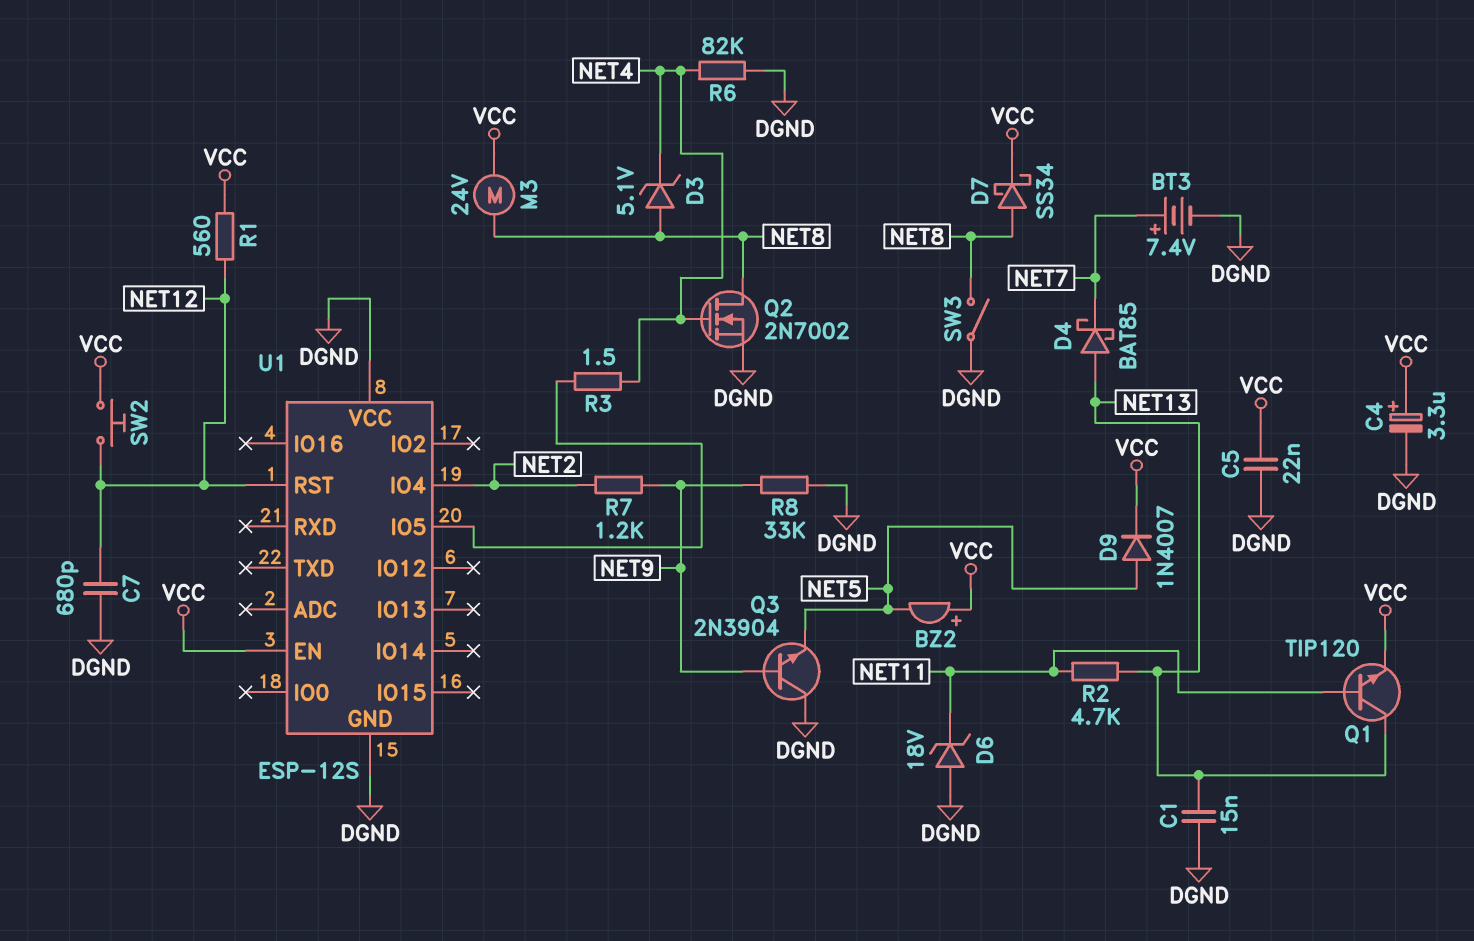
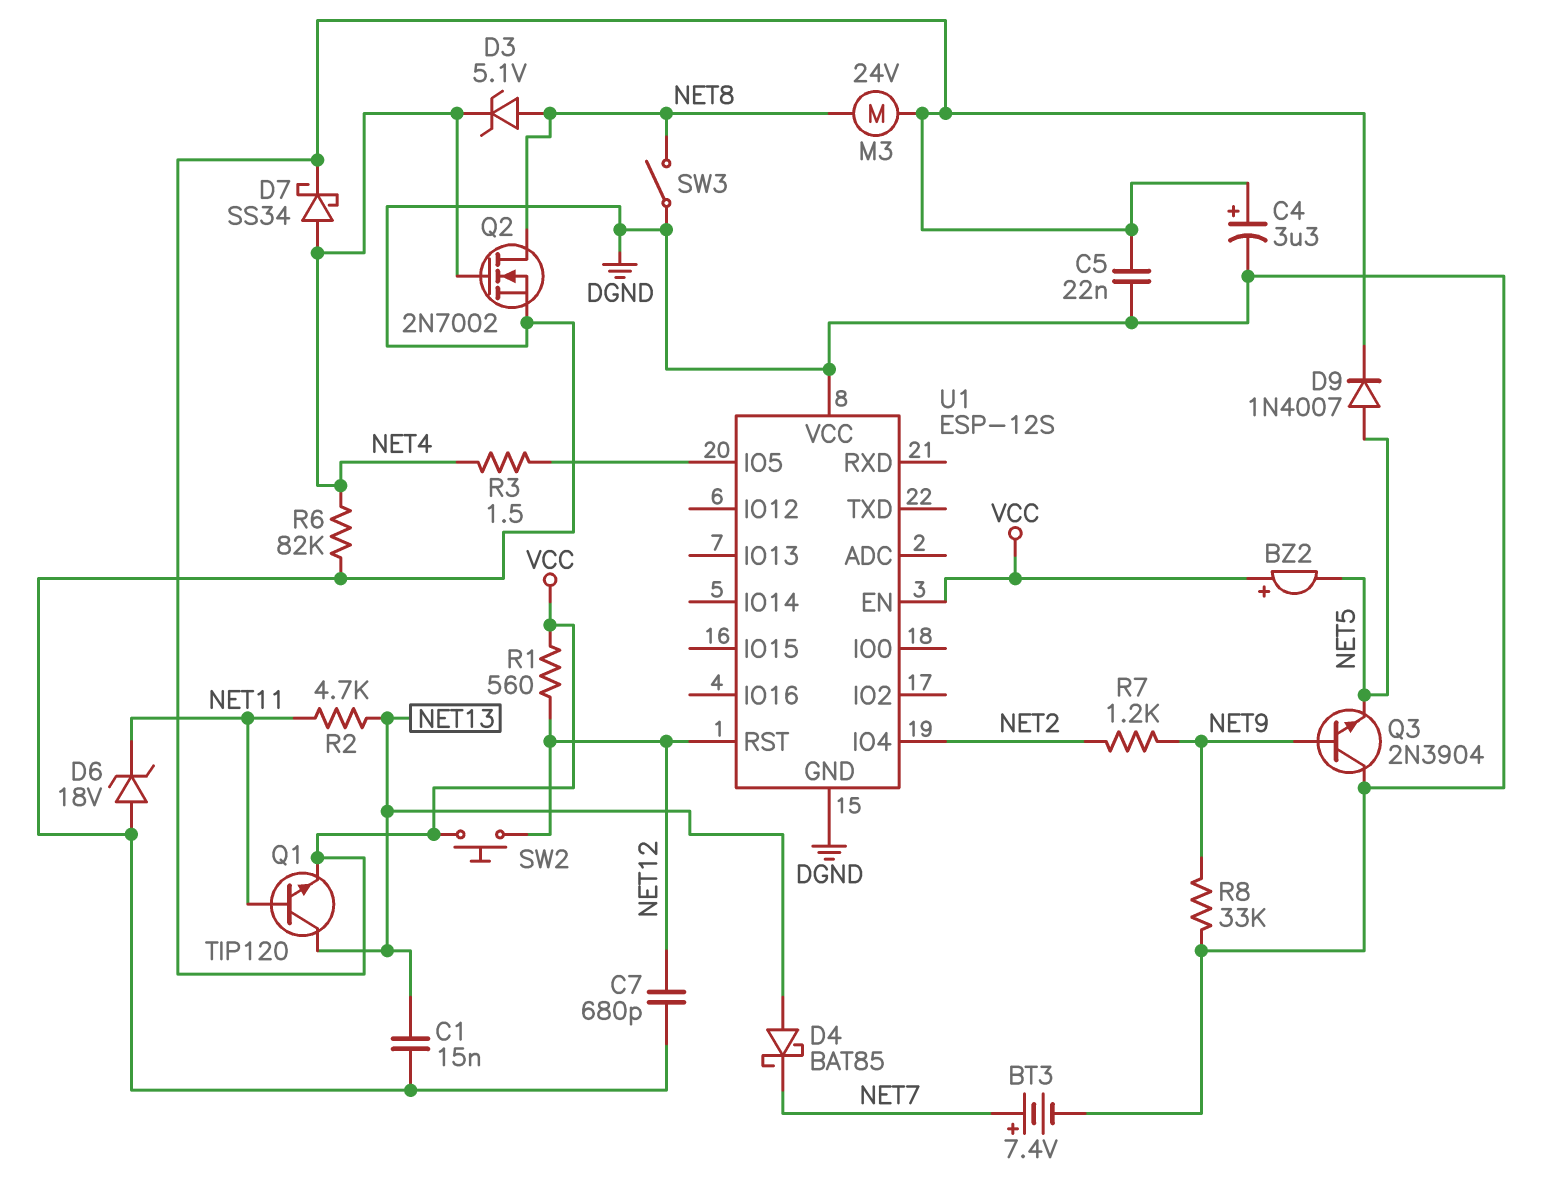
D7: schottky SS34 (A NET8, K VCC) -> schottky SS34 (A NET4, K VCC)

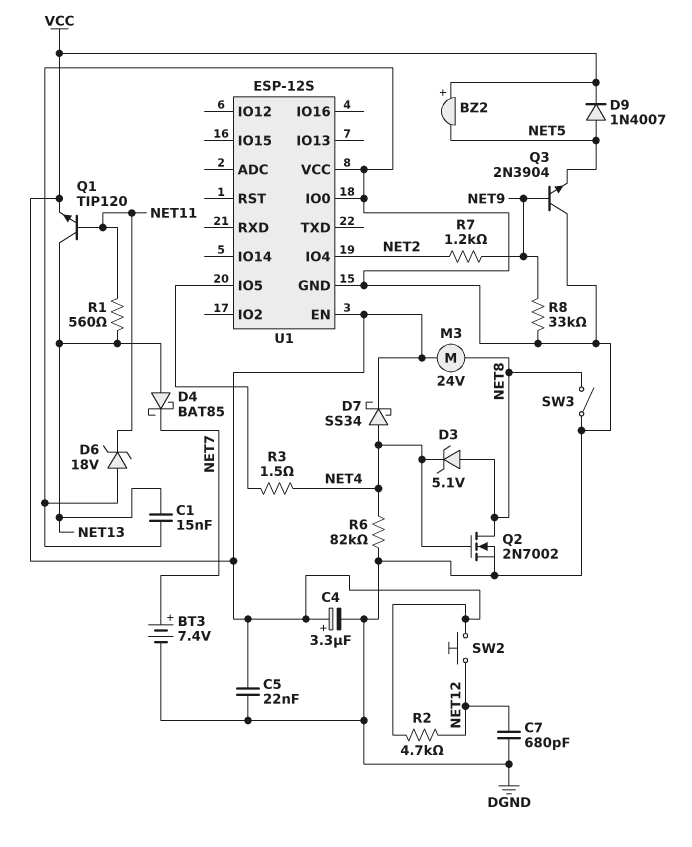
R1: 560 (NET12, VCC) -> 560 (NET11, NET13)
R2: 4.7k (NET11, NET13) -> 4.7k (NET12, VCC)
U1 pin IO0: none -> DGND
U1 pin RST: NET12 -> none

